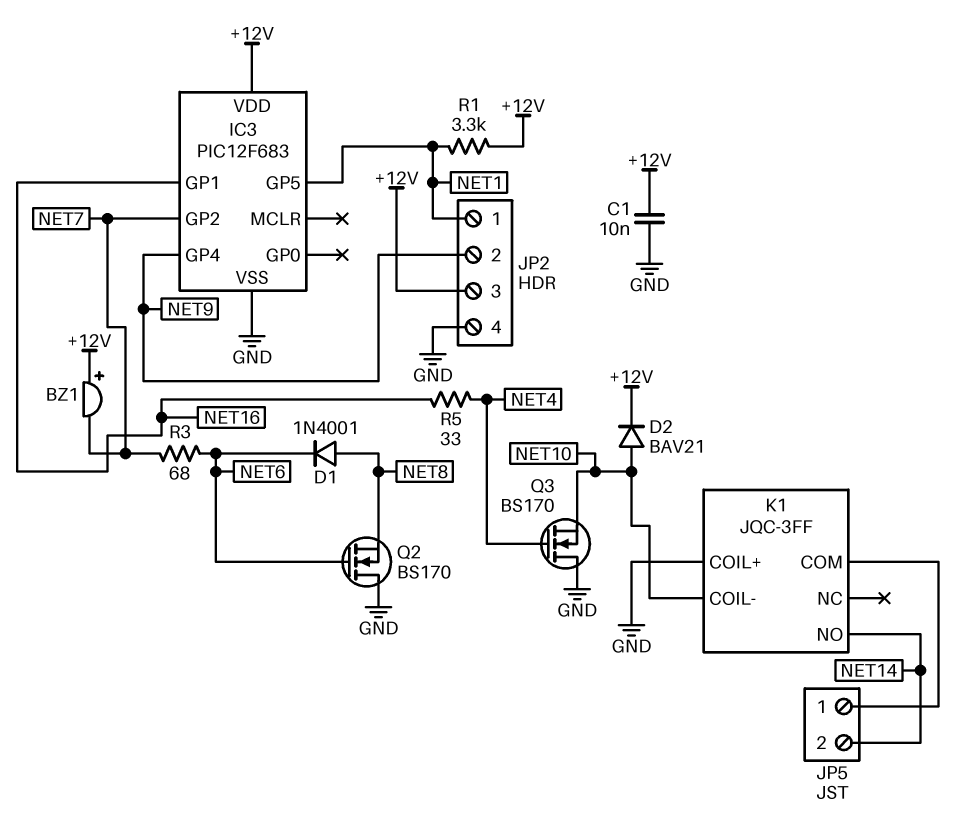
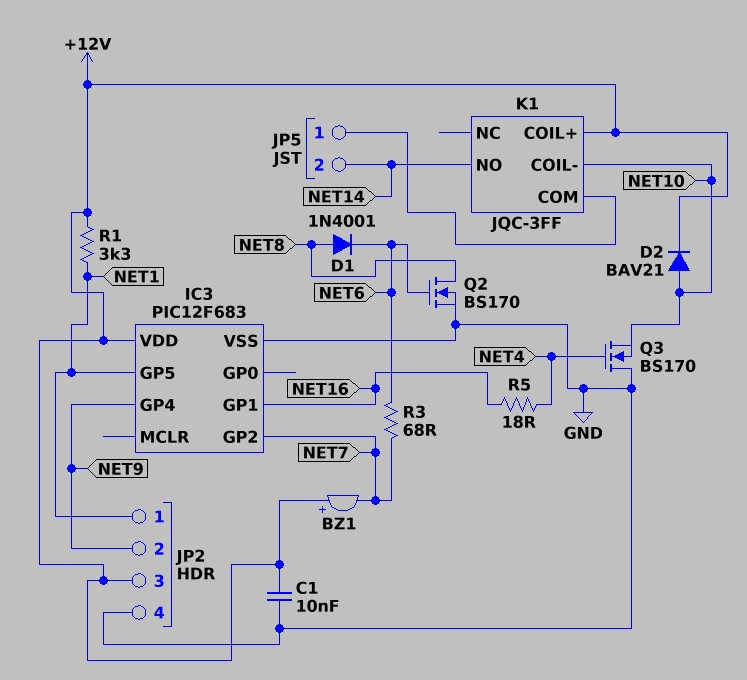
K1 pin COIL+: GND -> +12V
Q2: NMOS BS170 (G NET6, D GND, S NET8) -> NMOS BS170 (G NET6, D NET8, S GND)
R5: 33 (NET4, NET16) -> 18 (NET4, NET16)

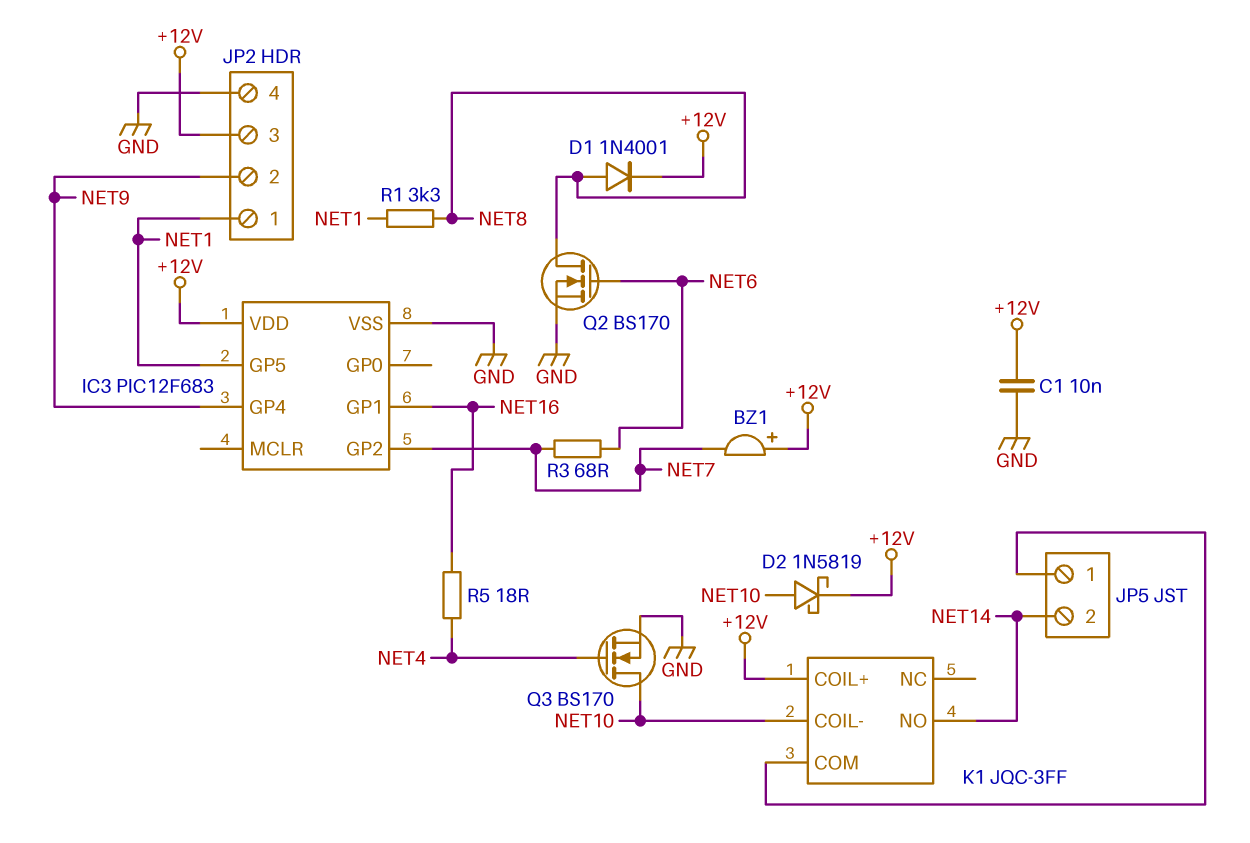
D1: diode 1N4001 (A NET8, K NET6) -> diode 1N4001 (A NET8, K +12V)
D2: diode BAV21 (A NET10, K +12V) -> schottky 1N5819 (A NET10, K +12V)
Q3: NMOS BS170 (G NET4, D GND, S NET10) -> NMOS BS170 (G NET4, D NET10, S GND)
R1: 3.3k (+12V, NET1) -> 3.3k (NET1, NET8)

